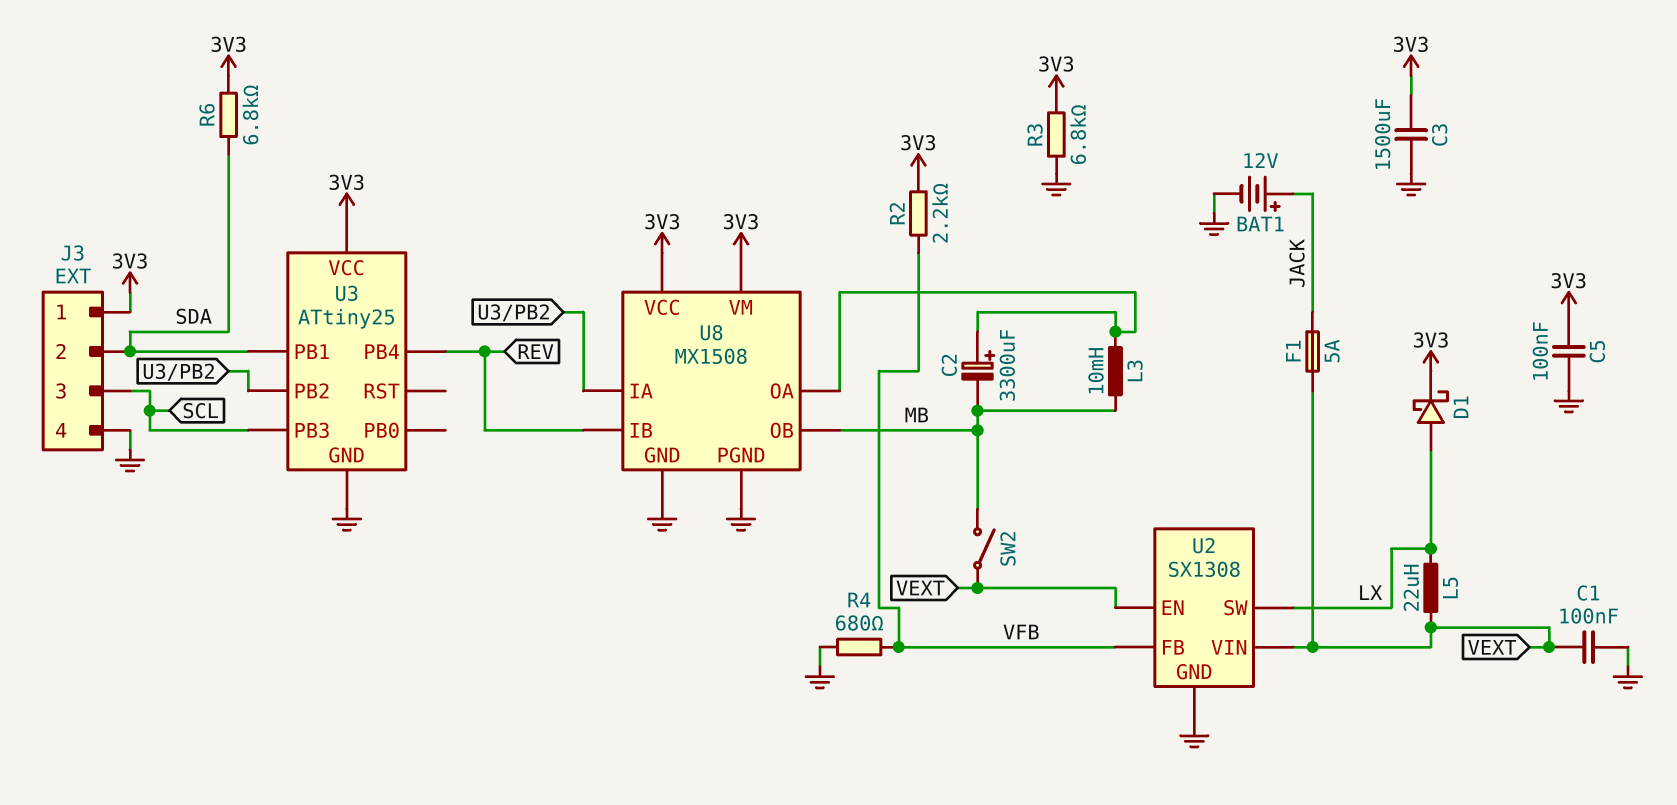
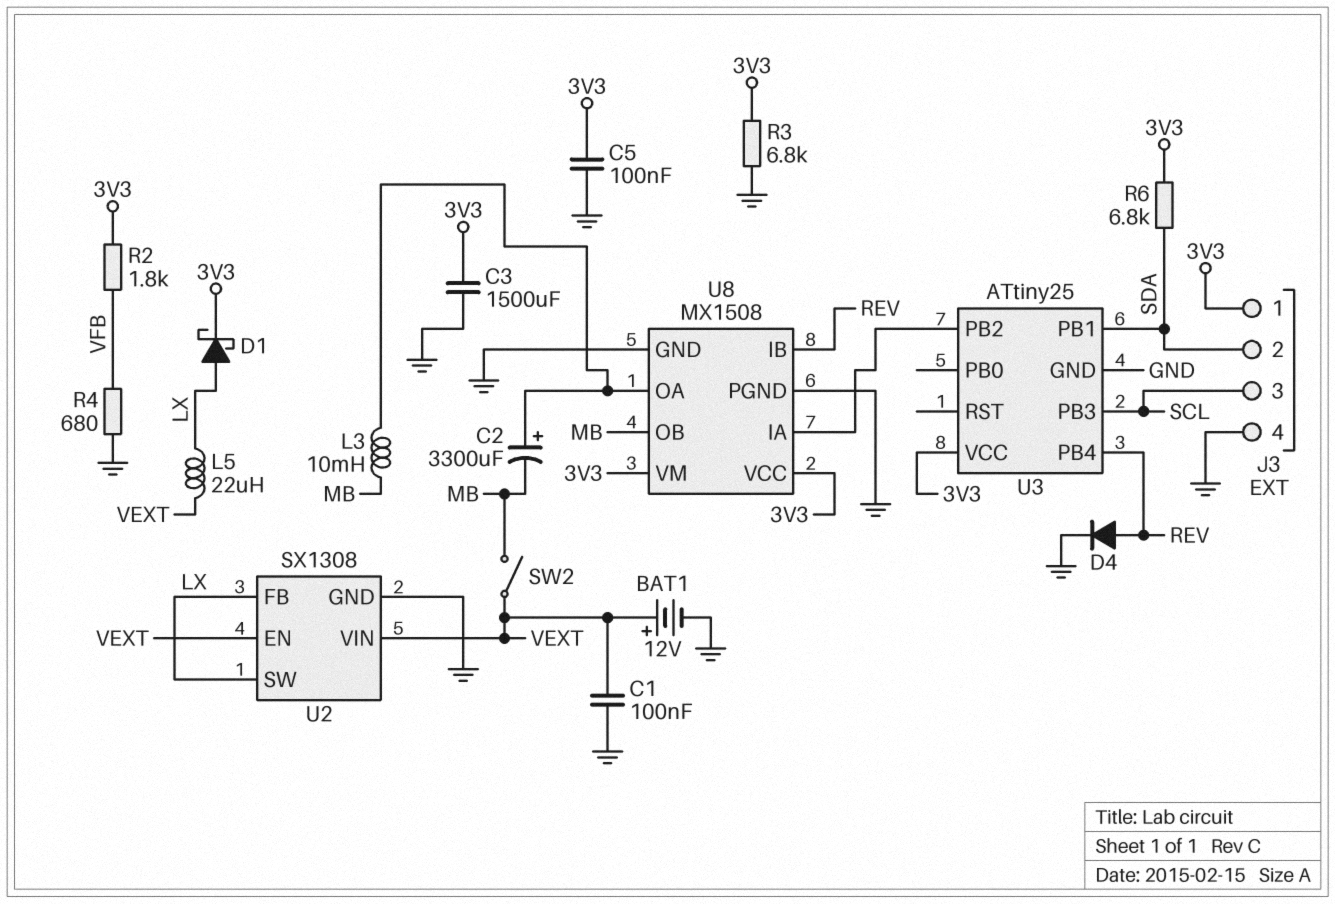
BAT1: 12V (plus JACK, minus GND) -> 12V (plus VEXT, minus GND)
D4: none -> diode (A REV, K GND)
F1: 5A (JACK, VEXT) -> none
R2: 2.2k (3V3, VFB) -> 1.8k (3V3, VFB)
U2 pin FB: VFB -> LX

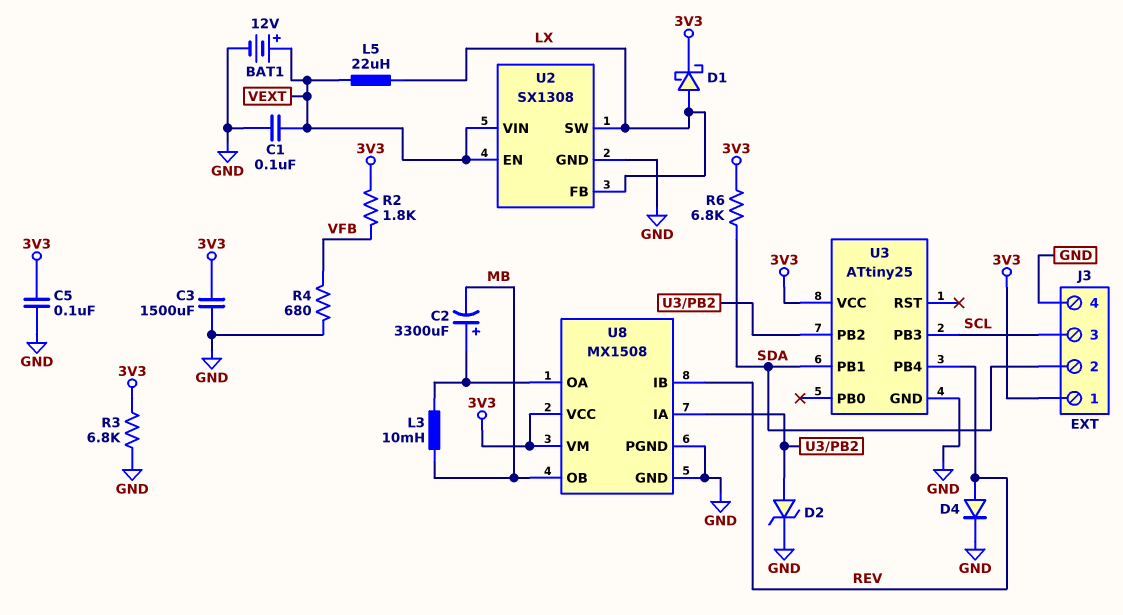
D2: none -> zener (A U3/PB2, K GND)
SW2: switch (MB, VEXT) -> none

